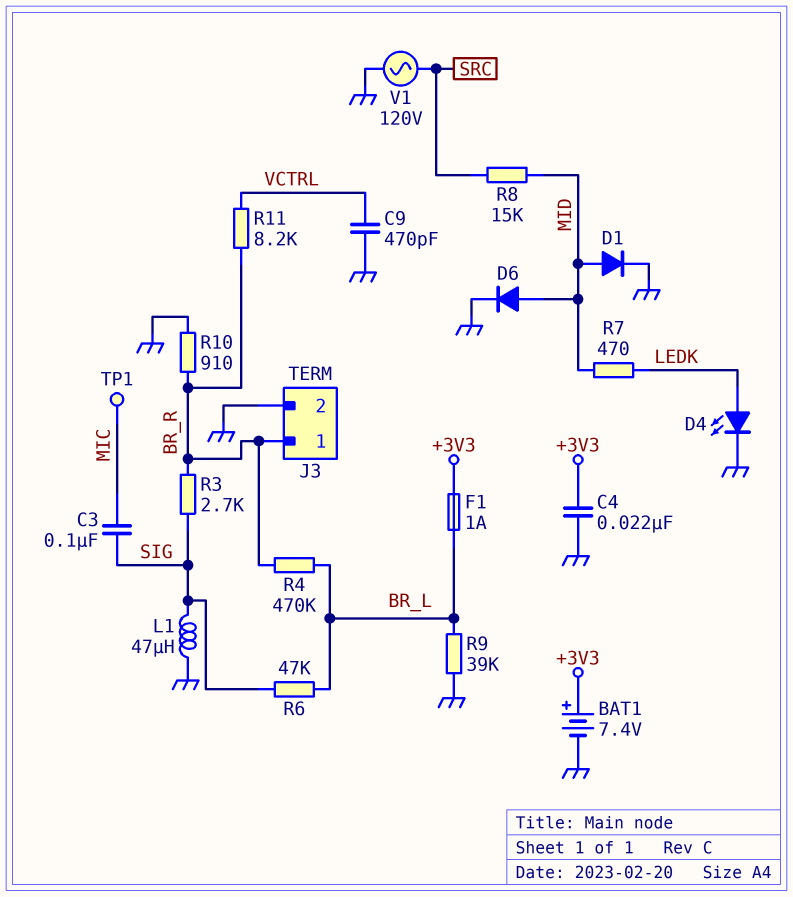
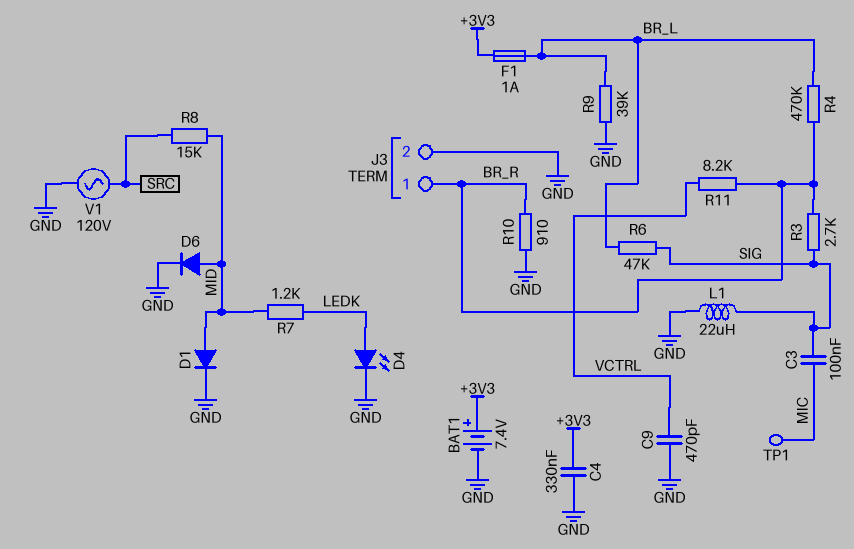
C4: 22nF (+3V3, GND) -> 330nF (+3V3, GND)
L1: 47uH (GND, SIG) -> 22uH (GND, SIG)
R7: 470 (LEDK, MID) -> 1.2k (LEDK, MID)

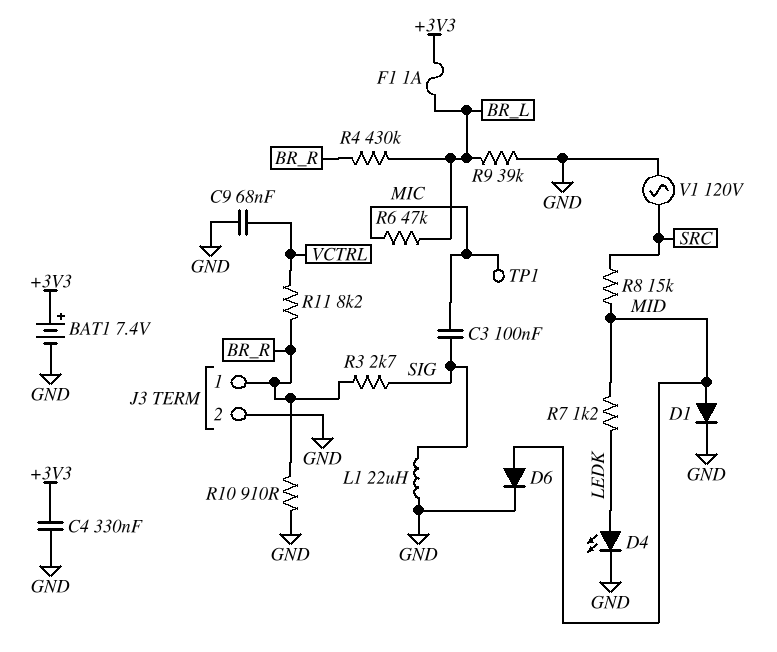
C9: 470pF (GND, VCTRL) -> 68nF (GND, VCTRL)
R4: 470k (BR_L, BR_R) -> 430k (BR_L, BR_R)
R6: 47k (BR_L, SIG) -> 47k (BR_L, MIC)

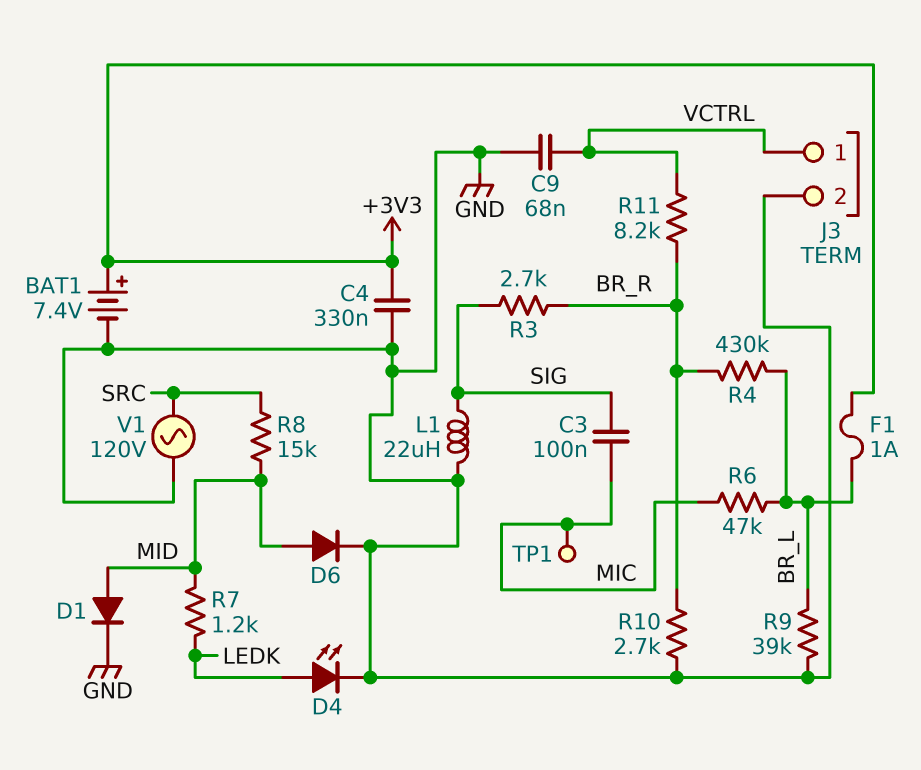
J3 pin 1: BR_R -> VCTRL
R10: 910 (BR_R, GND) -> 2.7k (BR_R, GND)

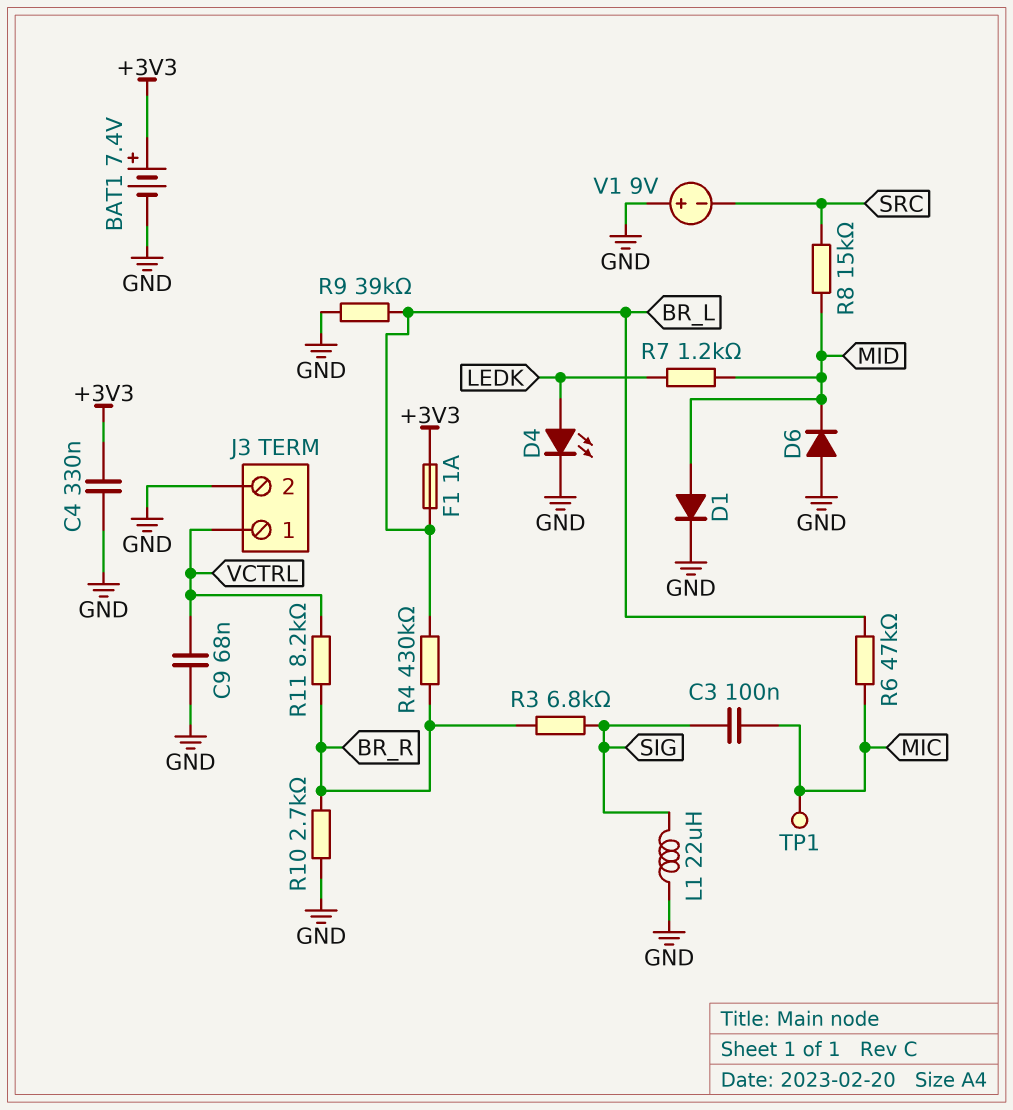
D6: diode (A MID, K GND) -> diode (A GND, K MID)
R3: 2.7k (BR_R, SIG) -> 6.8k (BR_R, SIG)
V1: AC 120V (GND, SRC) -> 9V (plus GND, minus SRC)

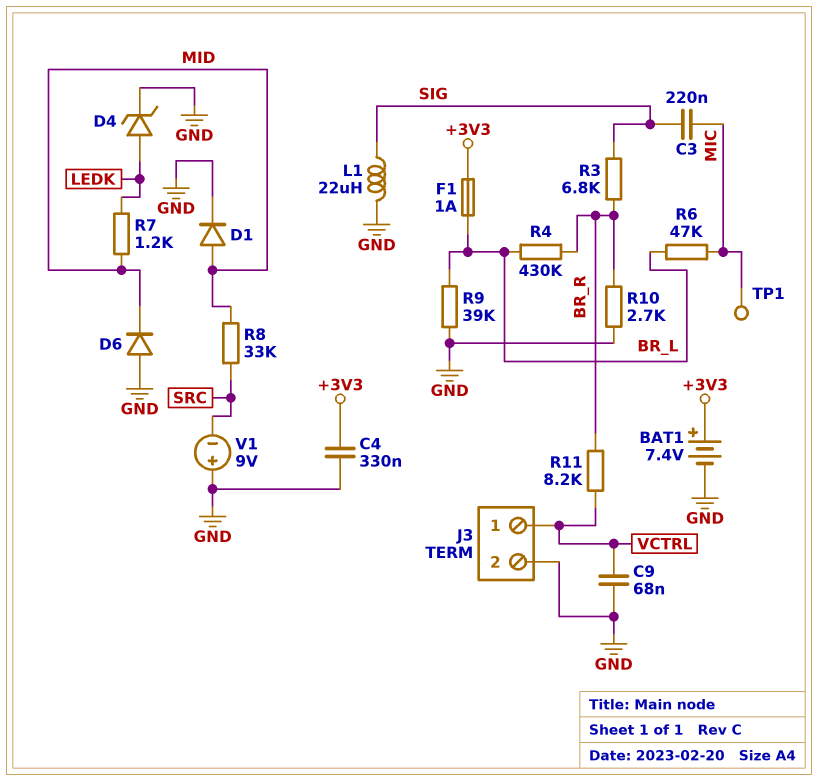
C3: 100nF (MIC, SIG) -> 220nF (MIC, SIG)
D4: LED (A LEDK, K GND) -> zener (A LEDK, K GND)
R8: 15k (MID, SRC) -> 33k (MID, SRC)

